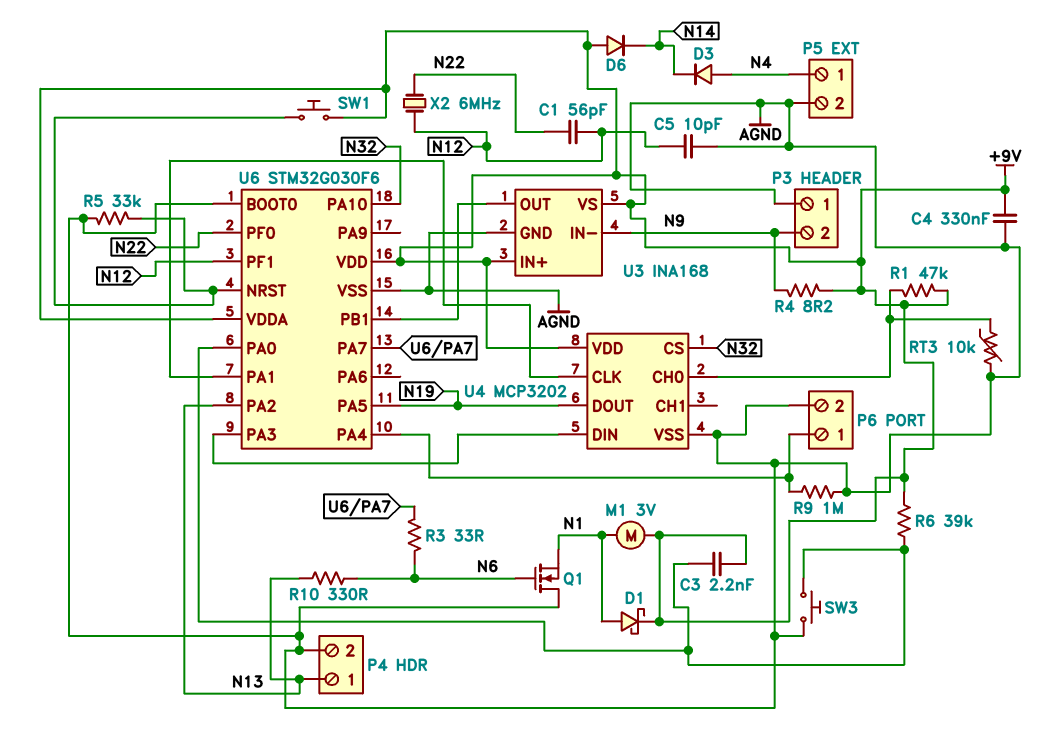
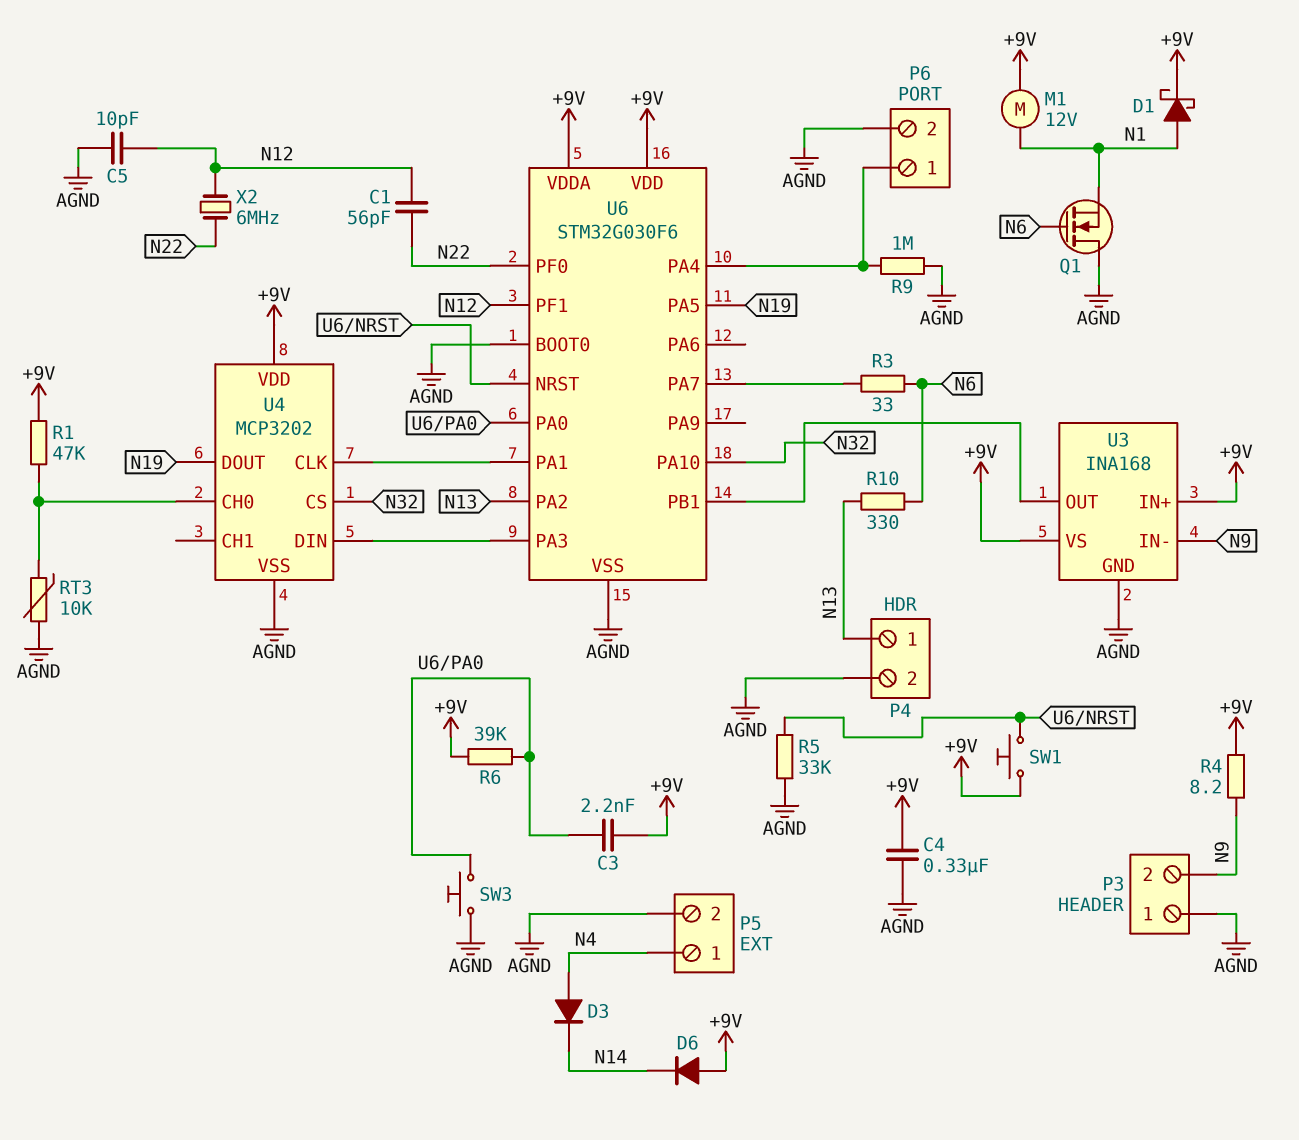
M1: motor 3V (+9V, N1) -> motor 12V (+9V, N1)

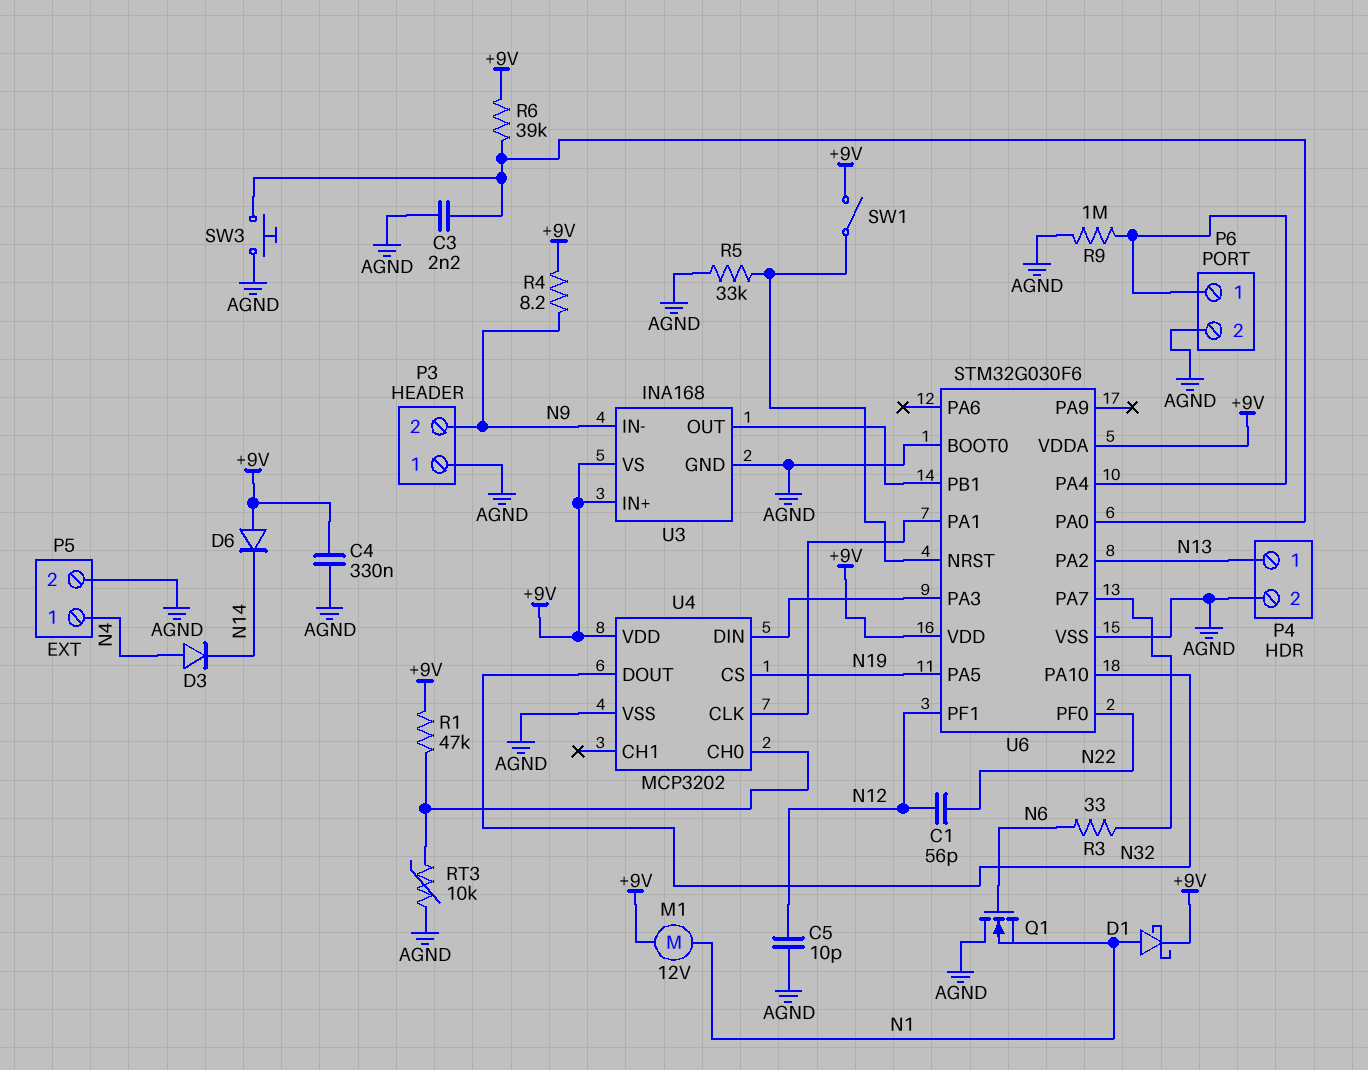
C3: 2.2nF (+9V, U6/PA0) -> 2.2nF (AGND, U6/PA0)
R10: 330 (N6, N13) -> none
SW1: button (+9V, U6/NRST) -> switch (+9V, U6/NRST)
U4 pin CS: N32 -> N19
U4 pin DOUT: N19 -> N32
X2: 6MHz (N12, N22) -> none

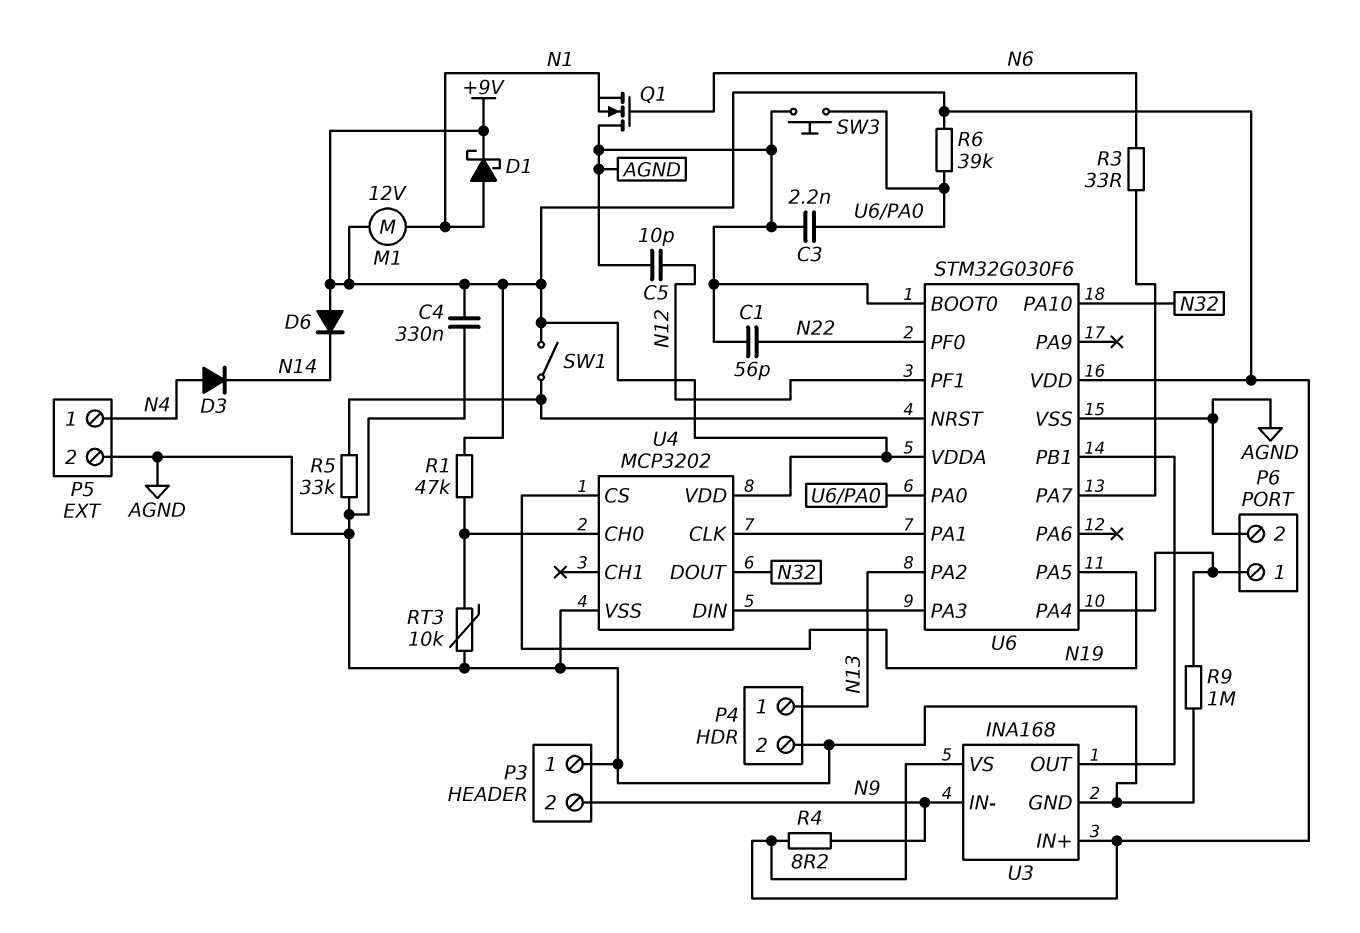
C1: 56pF (N12, N22) -> 56pF (AGND, N22)

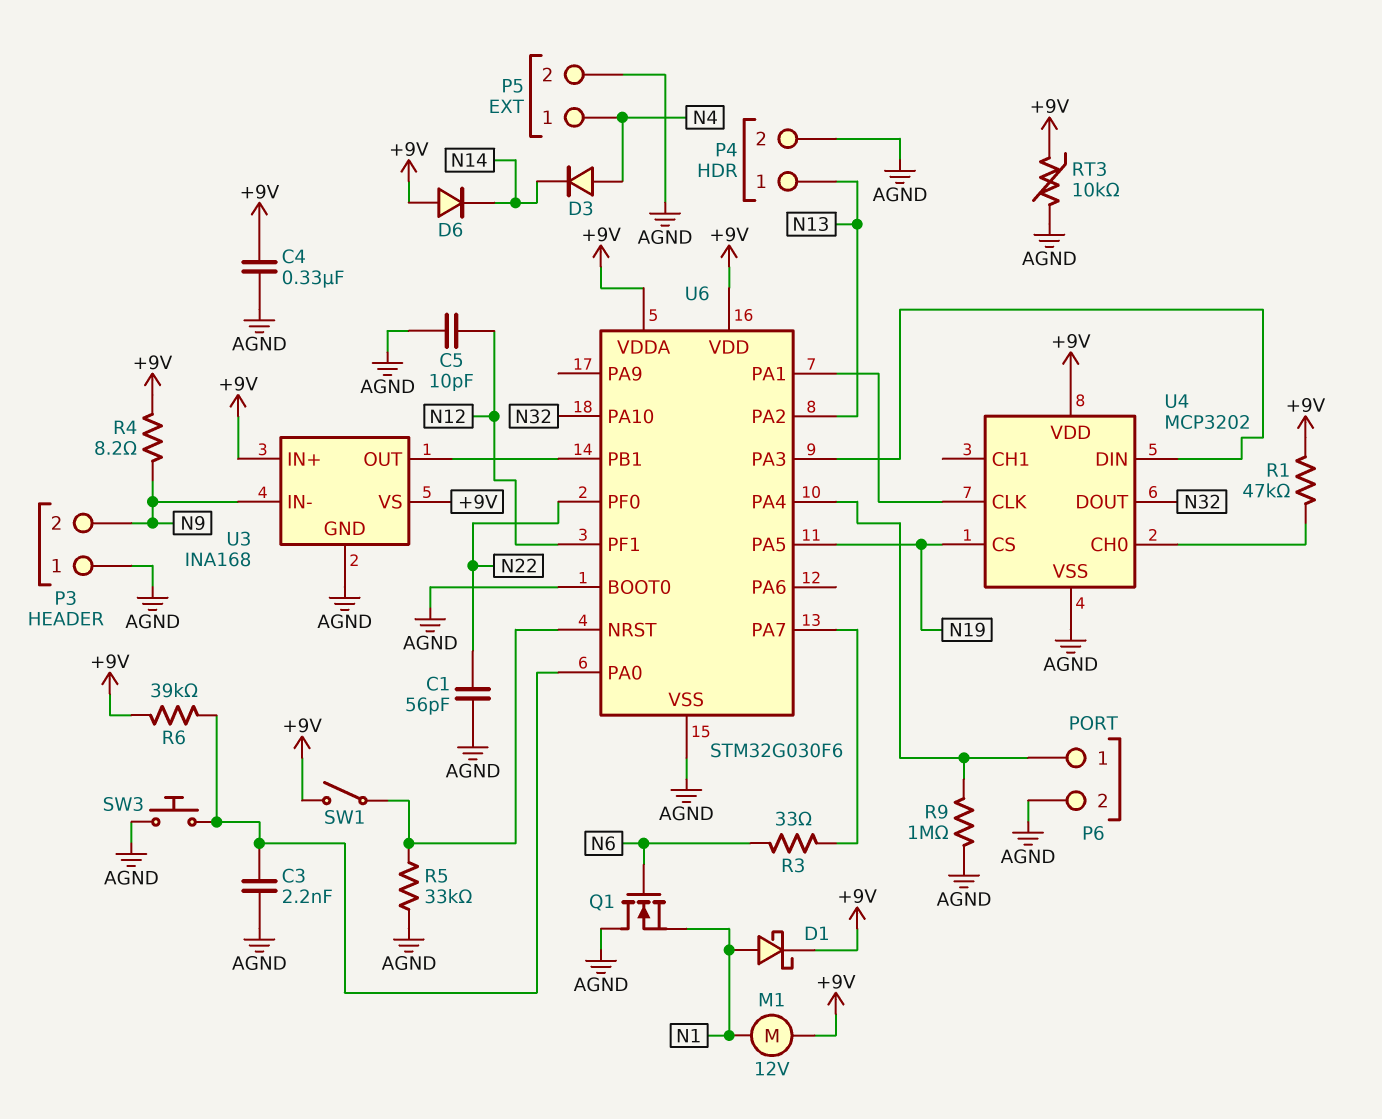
RT3: 10k (AGND, U4/CH0) -> 10k (+9V, AGND)

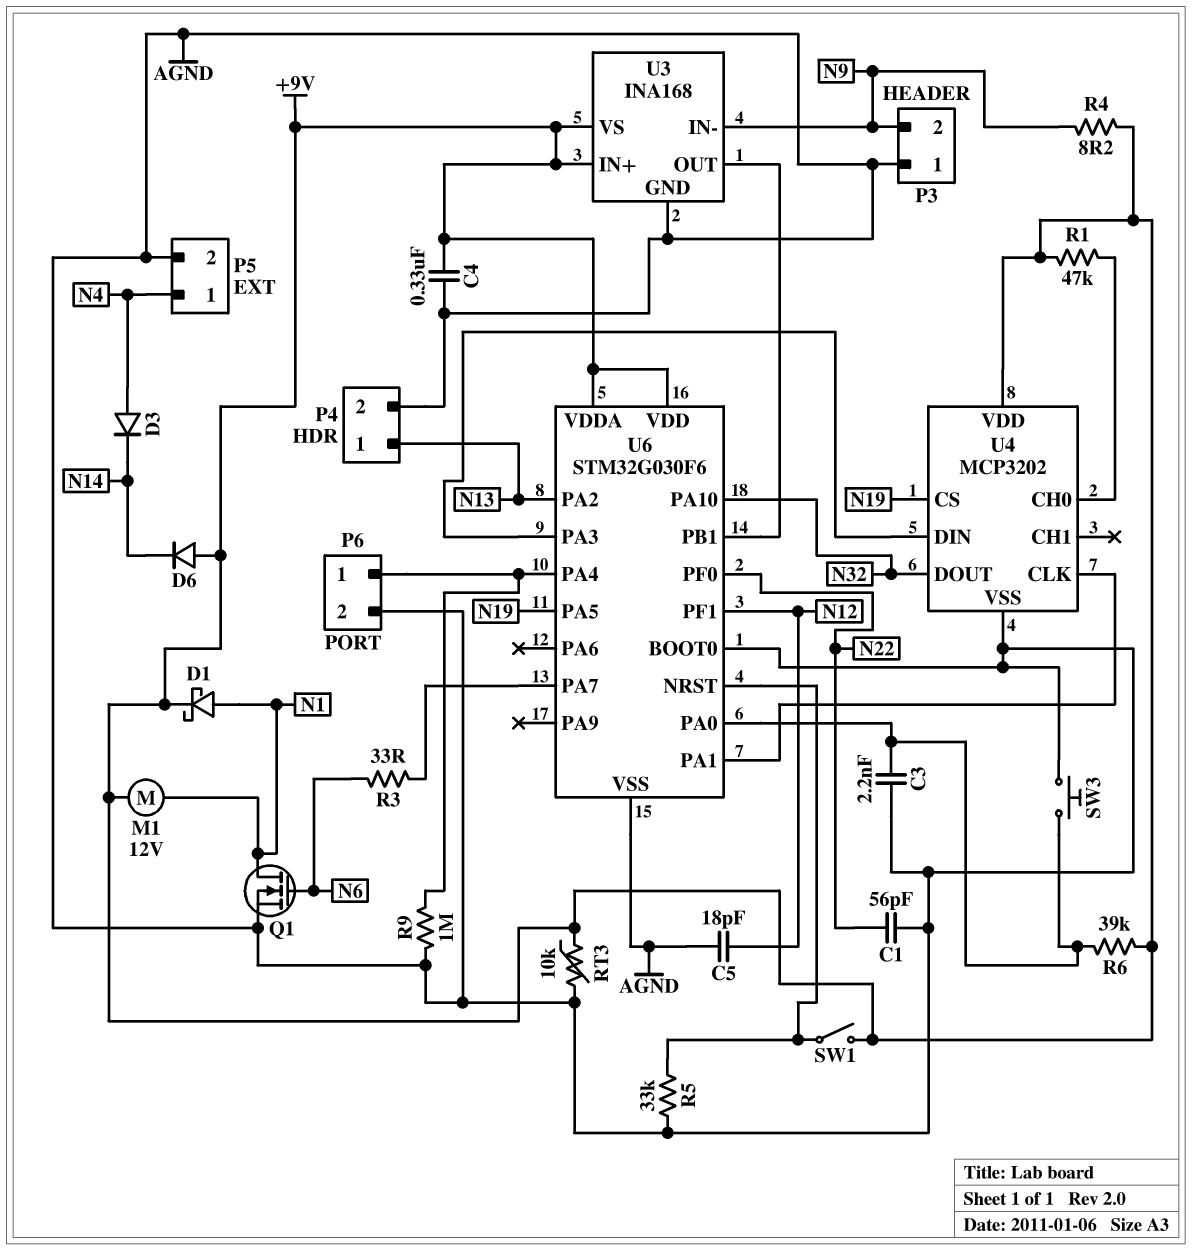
C5: 10pF (AGND, N12) -> 18pF (AGND, N12)
Q1: NMOS (G N6, D AGND, S N1) -> NMOS (G N6, D N1, S AGND)

